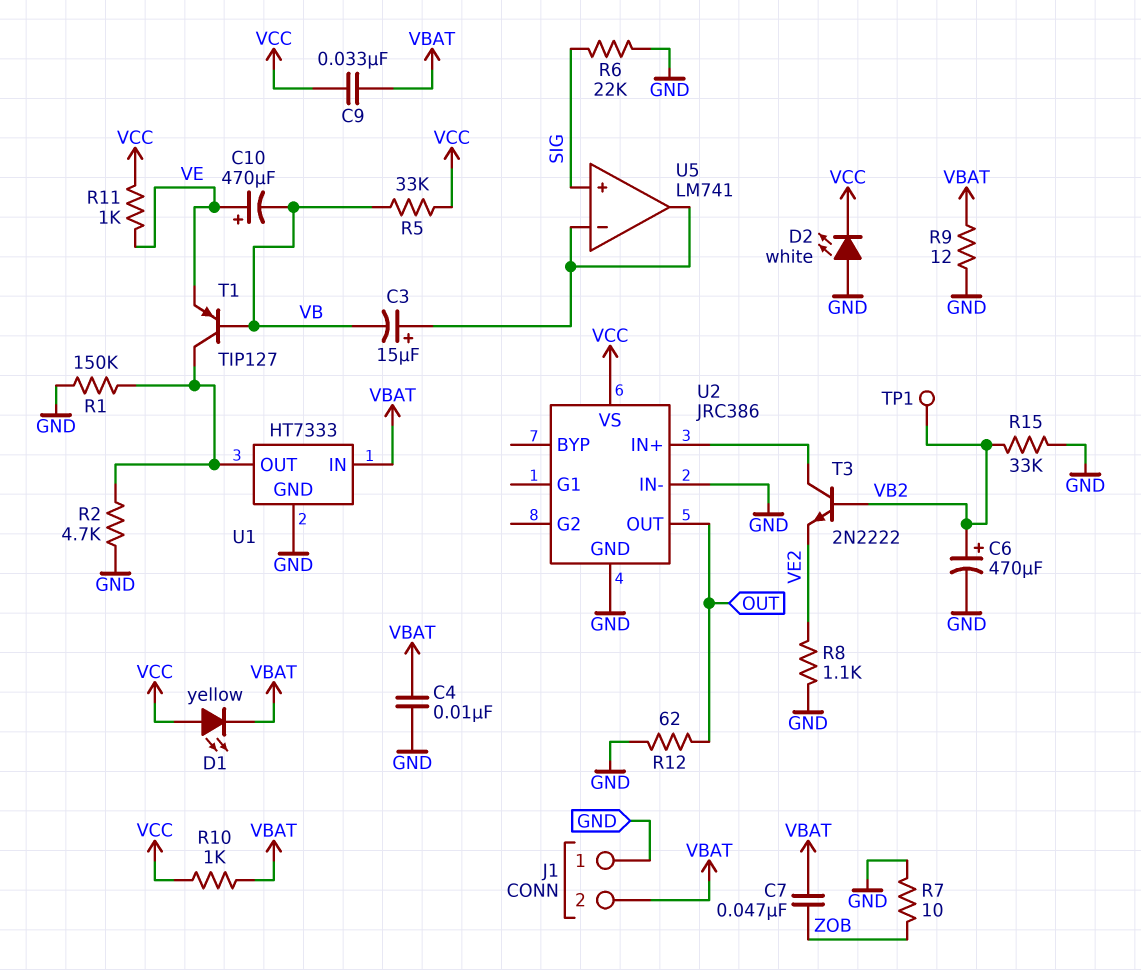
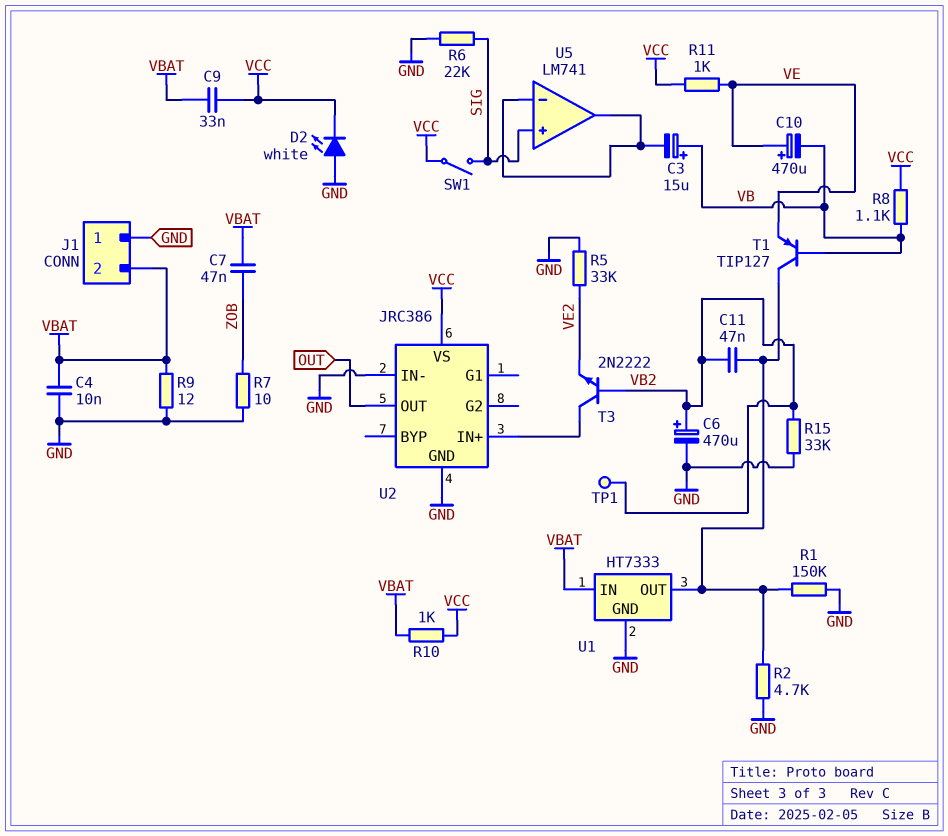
C3: 15uF (plus U5/in-, minus VB) -> 15uF (plus VB, minus U5/in-)
C11: none -> 47nF (U1/OUT, VB2)
D1: LED yellow (A VCC, K VBAT) -> none
R5: 33k (VB, VCC) -> 33k (GND, VE2)
R8: 1.1k (GND, VE2) -> 1.1k (VB, VCC)
R12: 62 (GND, OUT) -> none
SW1: none -> switch (SIG, VCC)

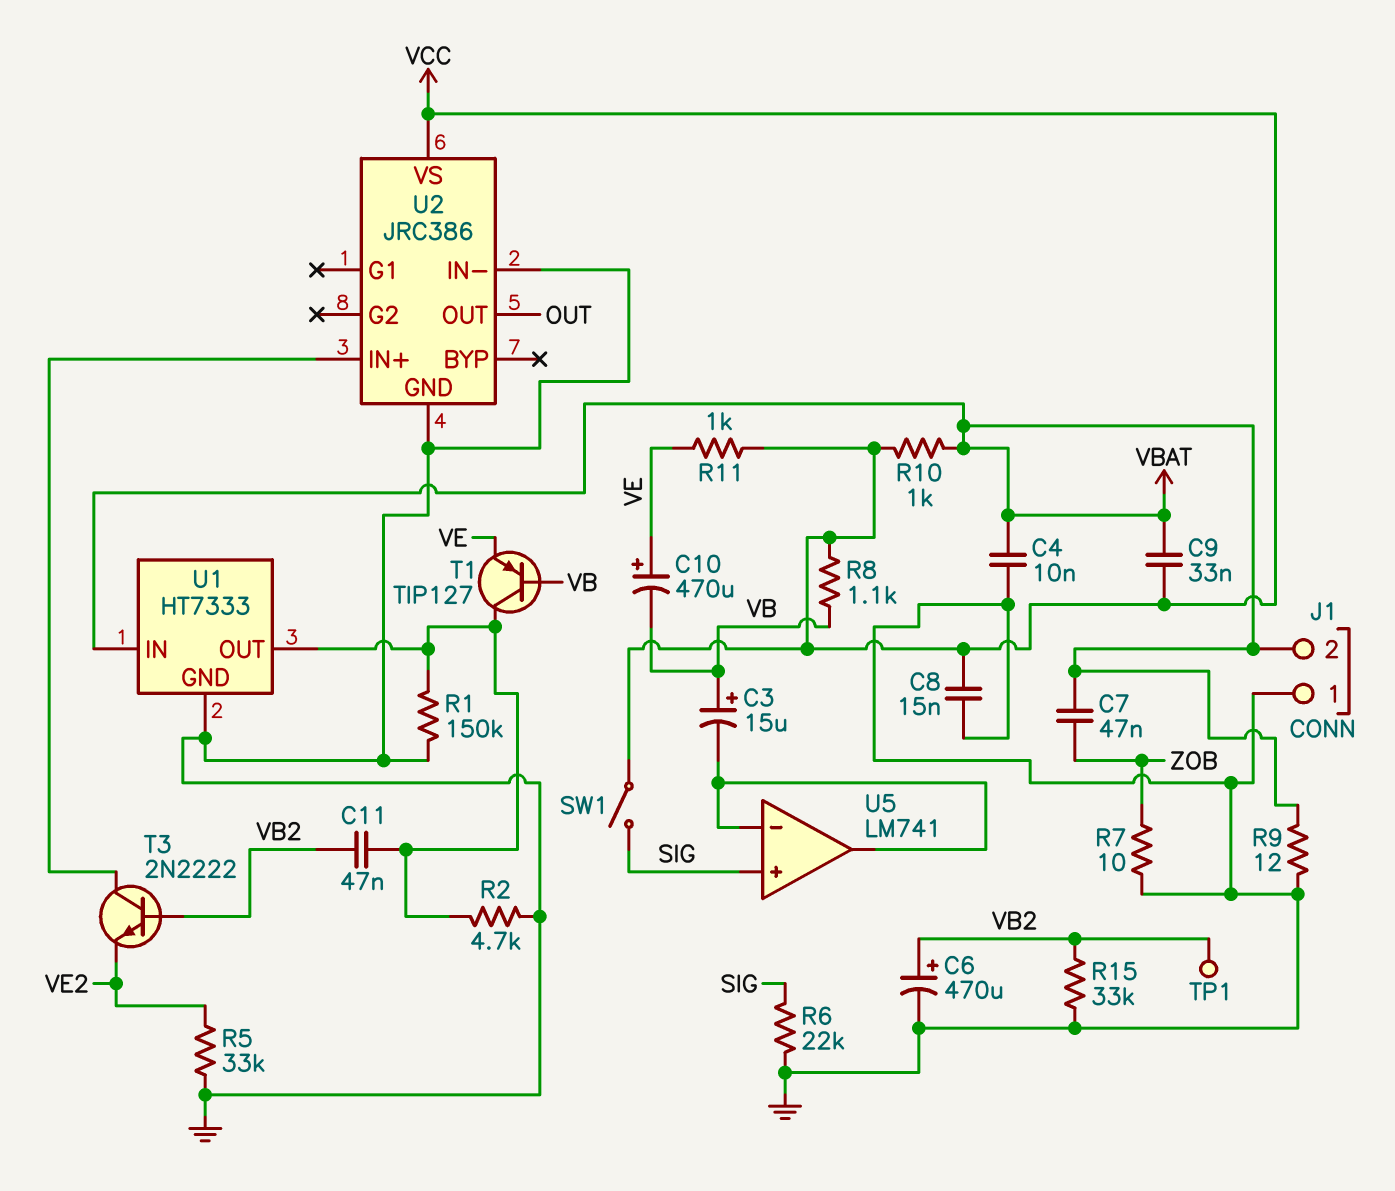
C8: none -> 15nF (GND, VCC)
D2: LED white (A GND, K VCC) -> none

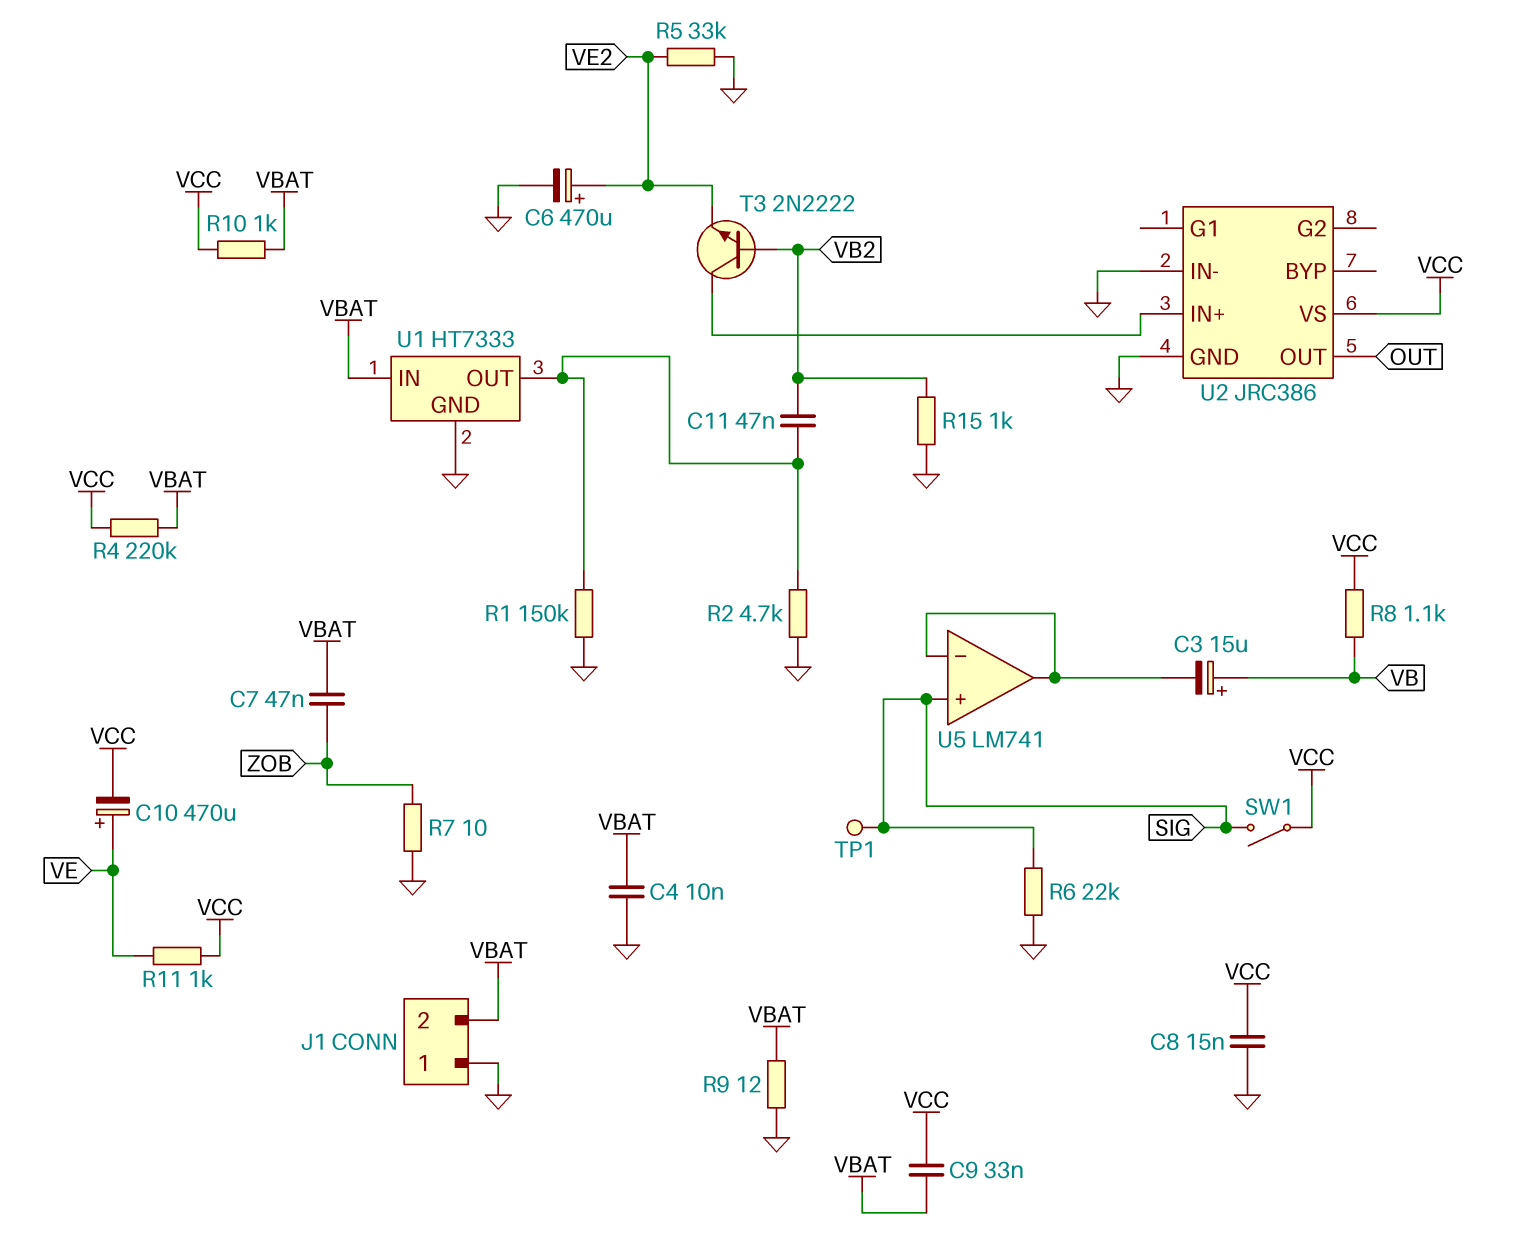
C6: 470uF (plus VB2, minus GND) -> 470uF (plus VE2, minus GND)
C10: 470uF (plus VE, minus VB) -> 470uF (plus VE, minus VCC)
R4: none -> 220k (VBAT, VCC)
R15: 33k (GND, VB2) -> 1k (GND, VB2)
T1: PNP TIP127 (B VB, C U1/OUT, E VE) -> none
TP1: test point (VB2) -> test point (SIG)

